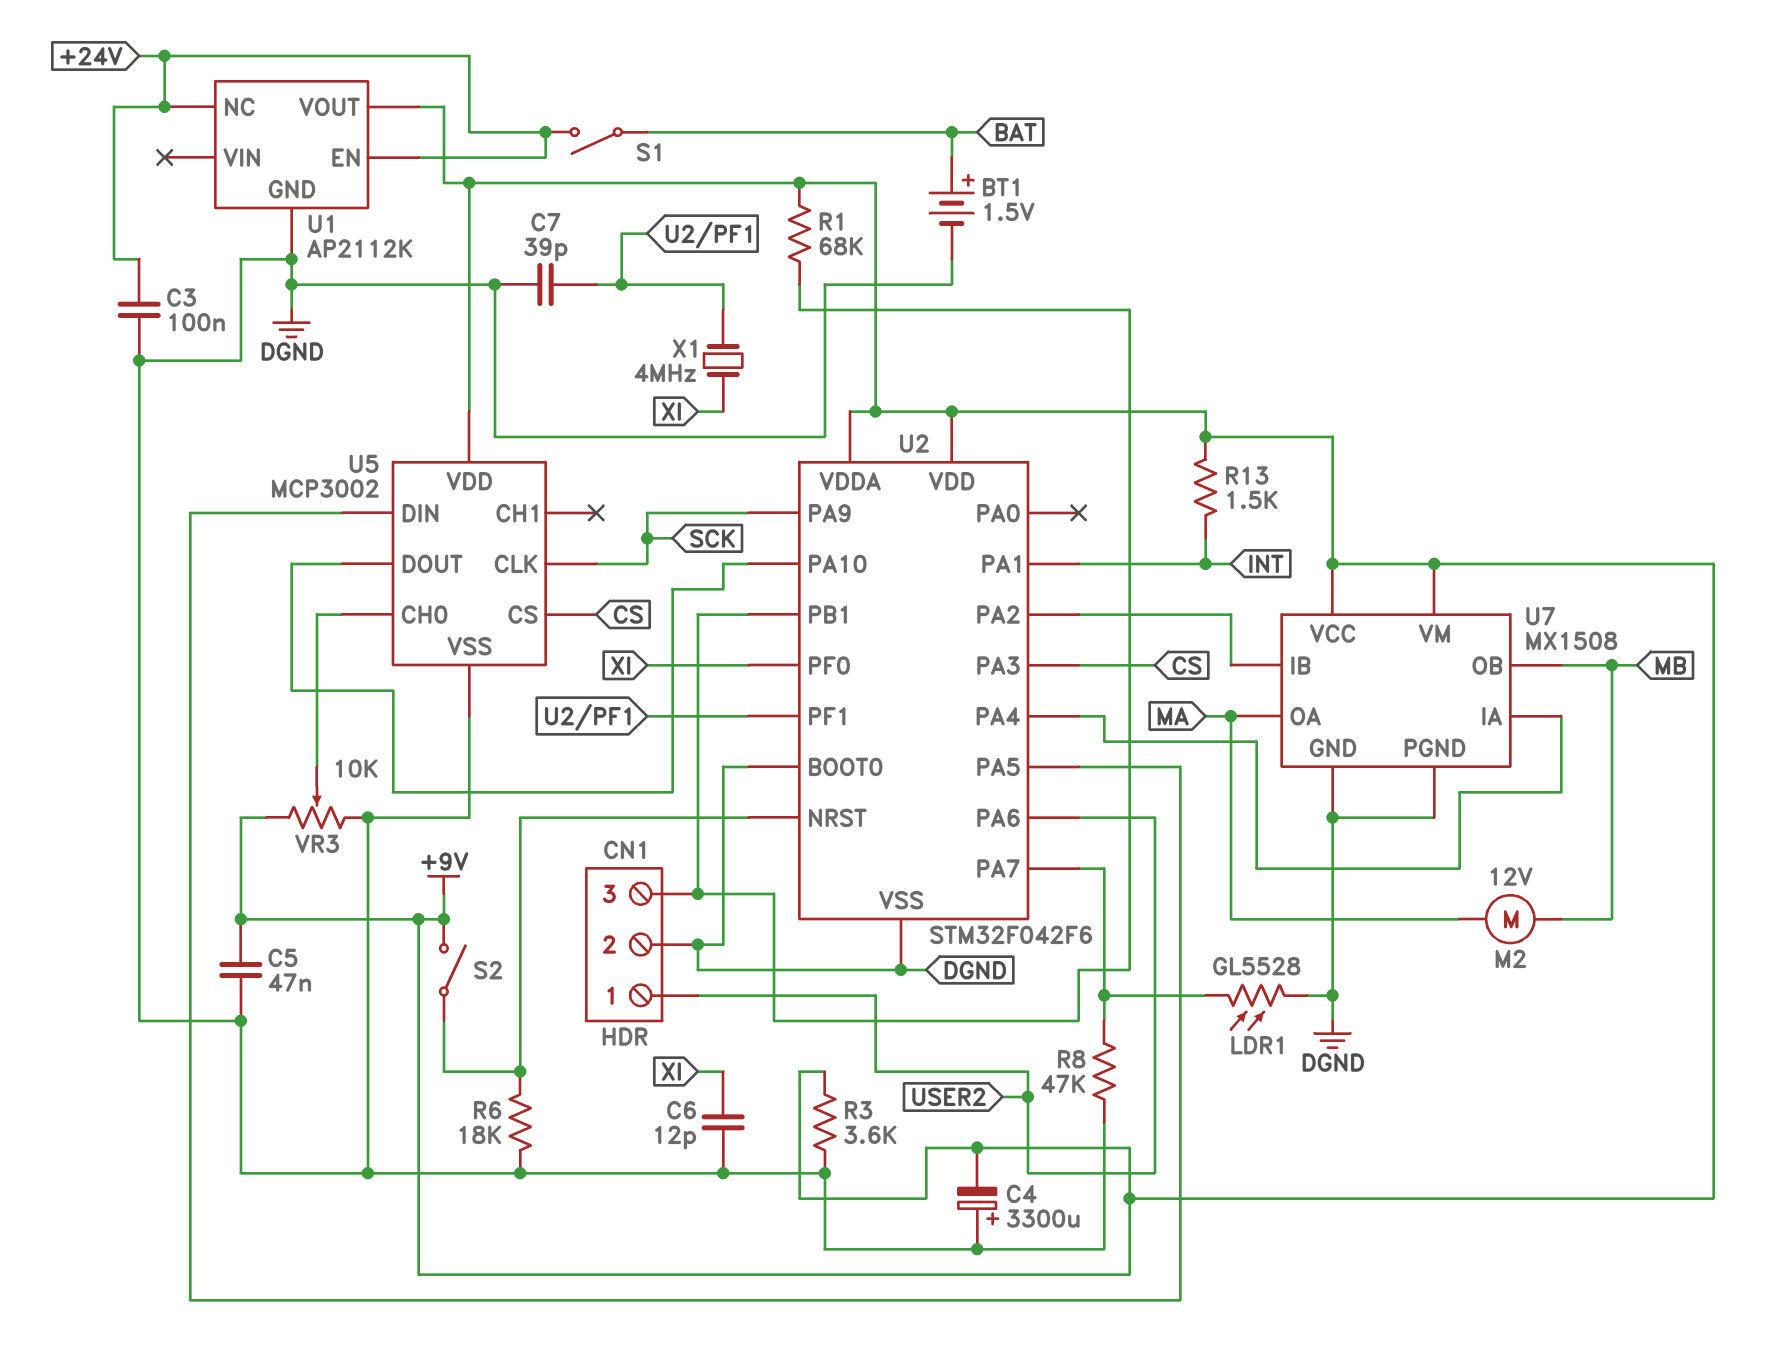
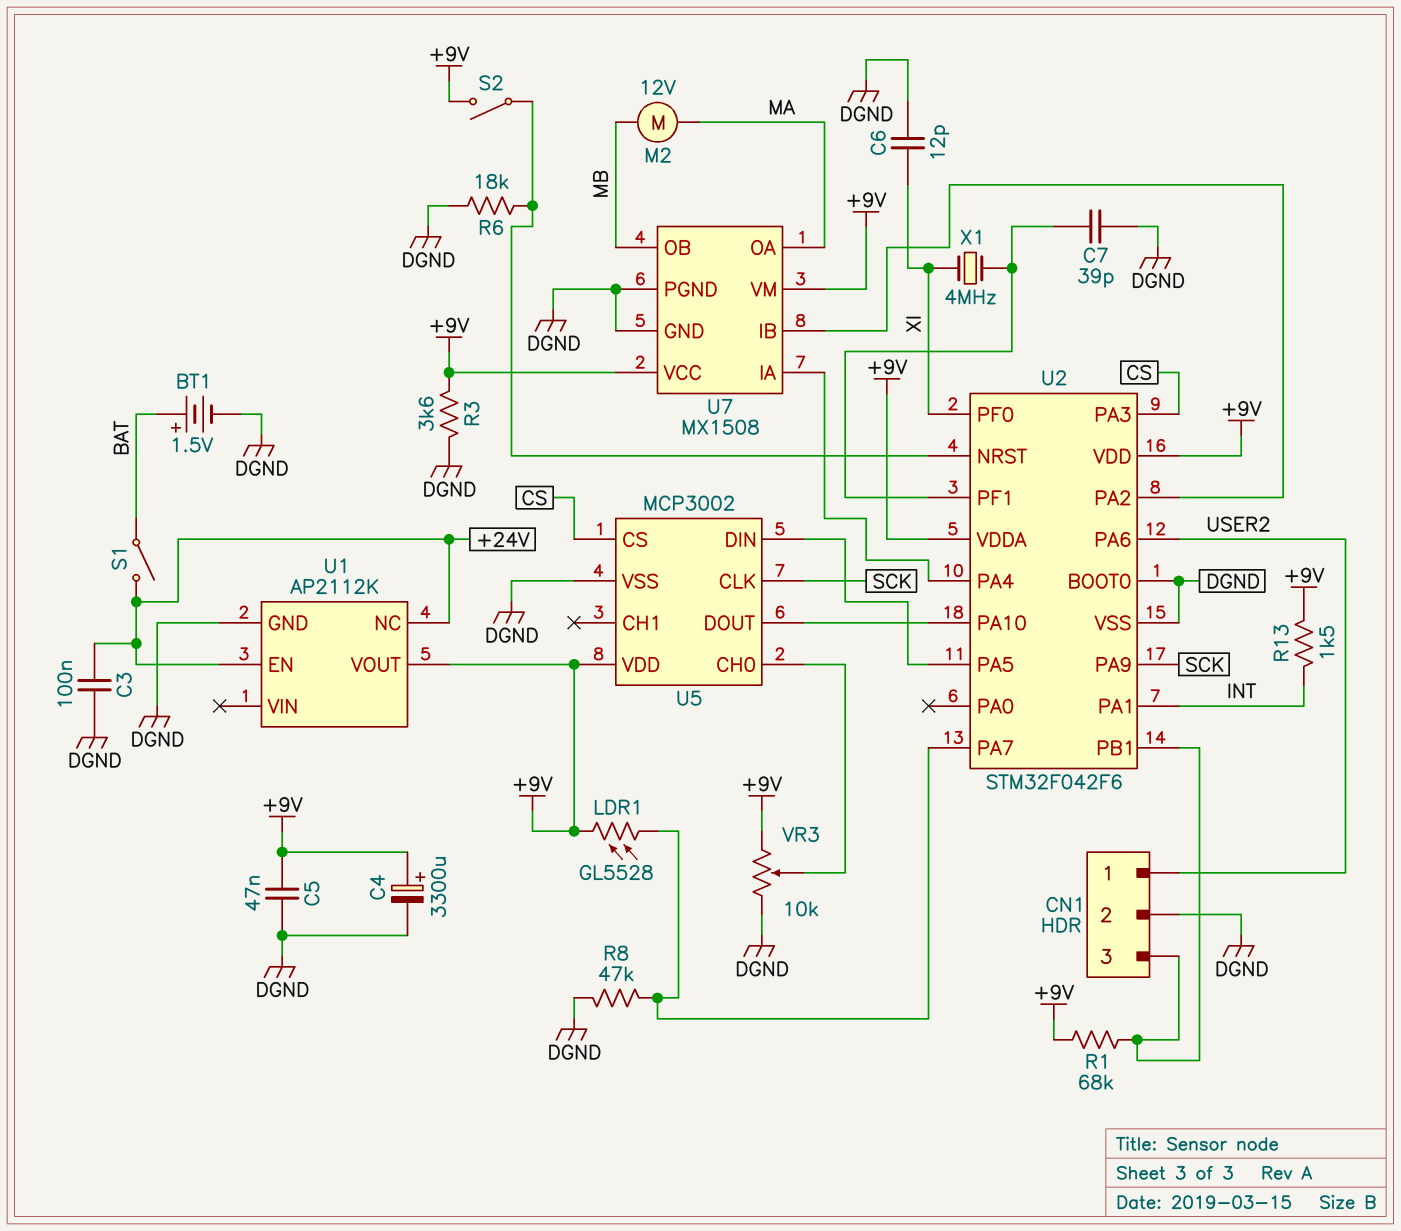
C4: 3300uF (plus DGND, minus +9V) -> 3300uF (plus +9V, minus DGND)
LDR1: GL5528 (DGND, U2/PA7) -> GL5528 (+9V, U2/PA7)

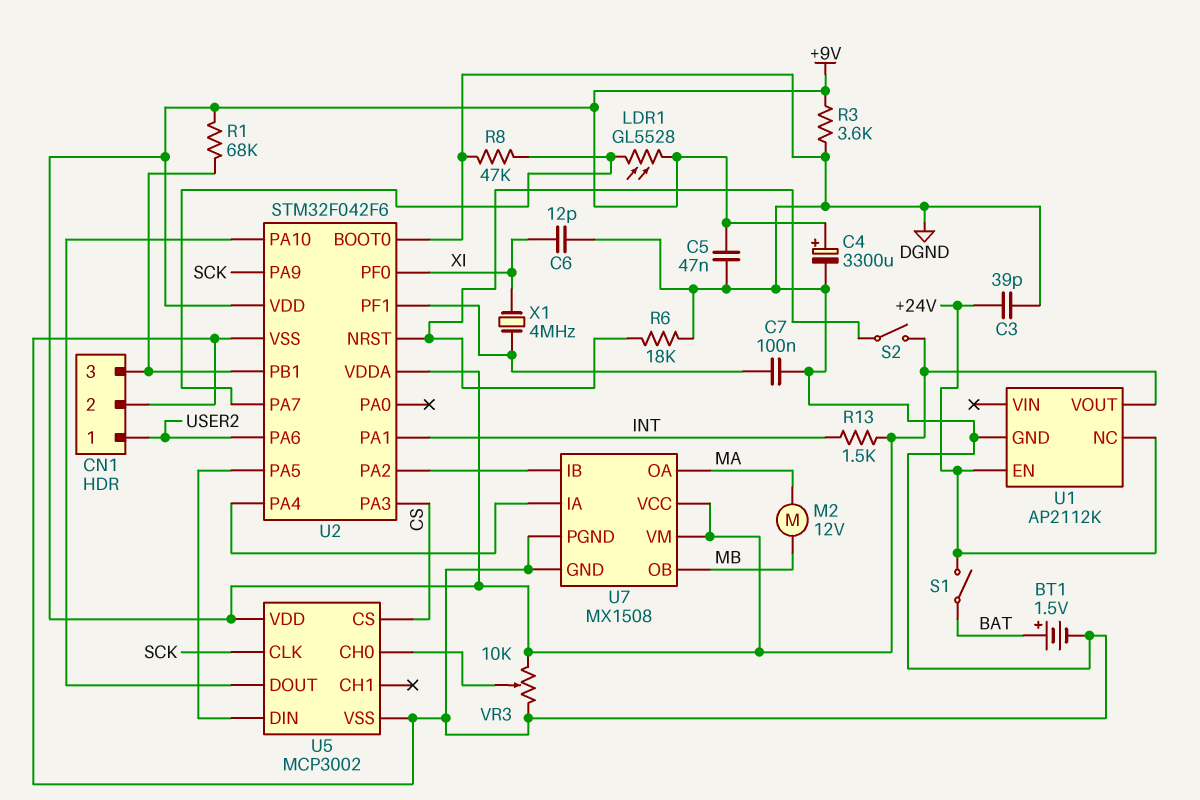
C3: 100nF (+24V, DGND) -> 39pF (+24V, DGND)
C7: 39pF (DGND, U2/PF1) -> 100nF (DGND, U2/PF1)

